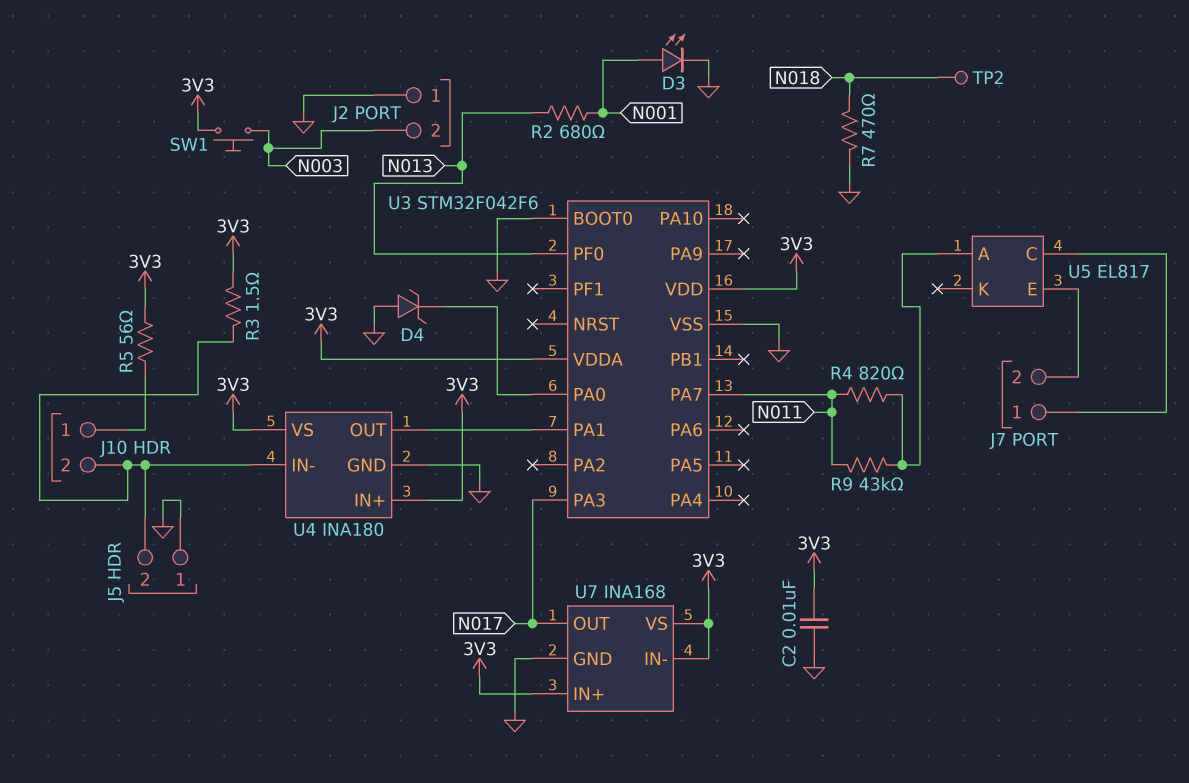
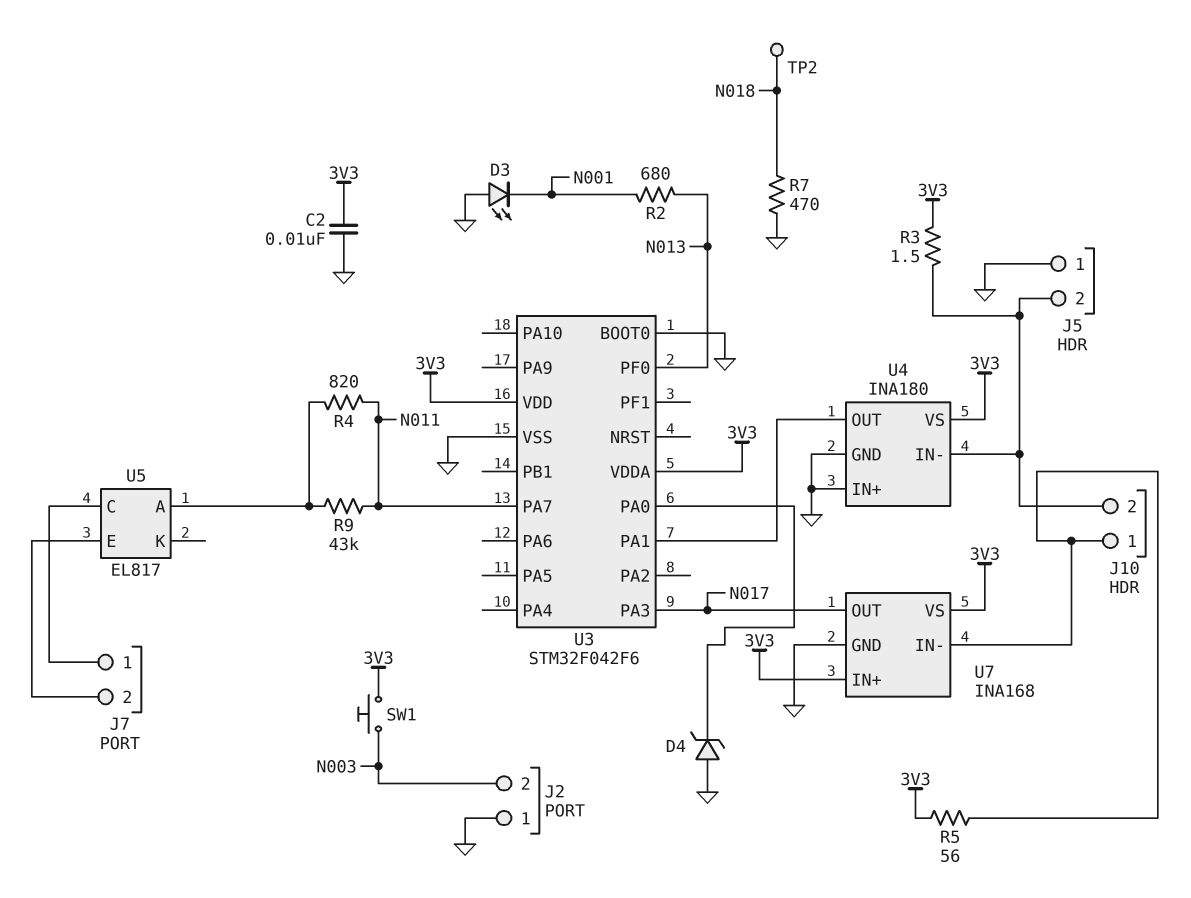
D3: LED (A N001, K GND) -> LED (A GND, K N001)
U4 pin IN+: 3V3 -> GND
U7 pin IN-: 3V3 -> J10/1

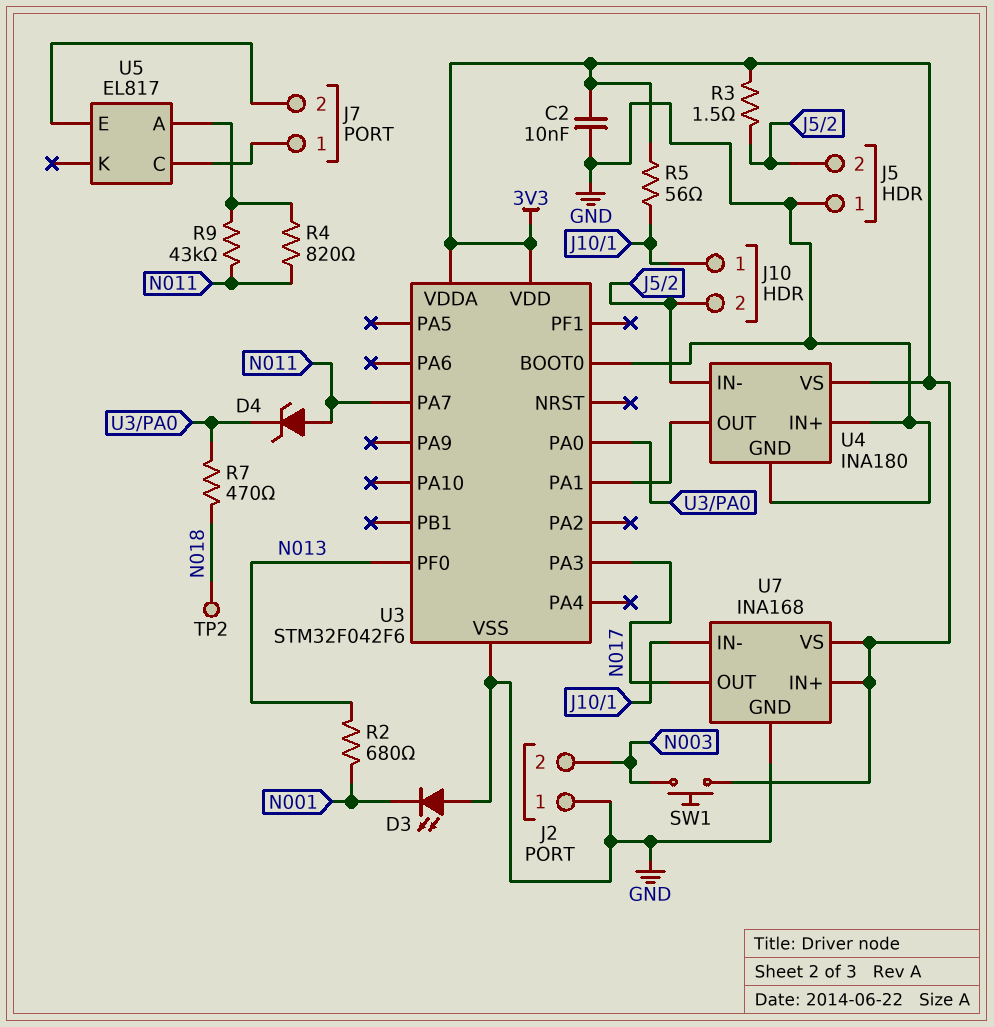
D4: zener (A GND, K U3/PA0) -> zener (A N011, K U3/PA0)
R7: 470 (GND, N018) -> 470 (N018, U3/PA0)

